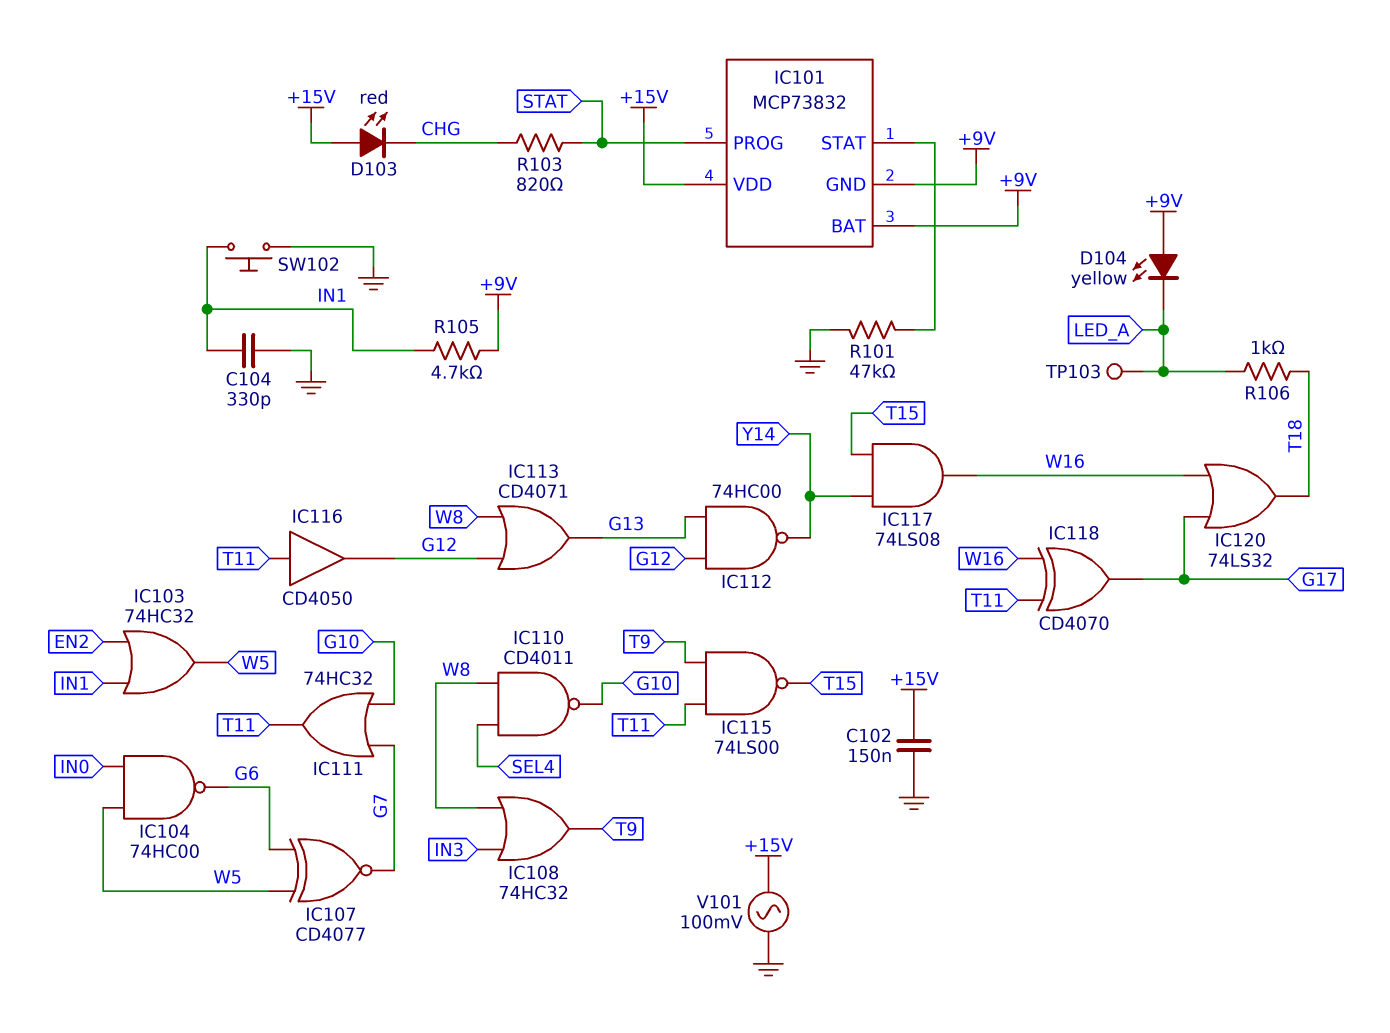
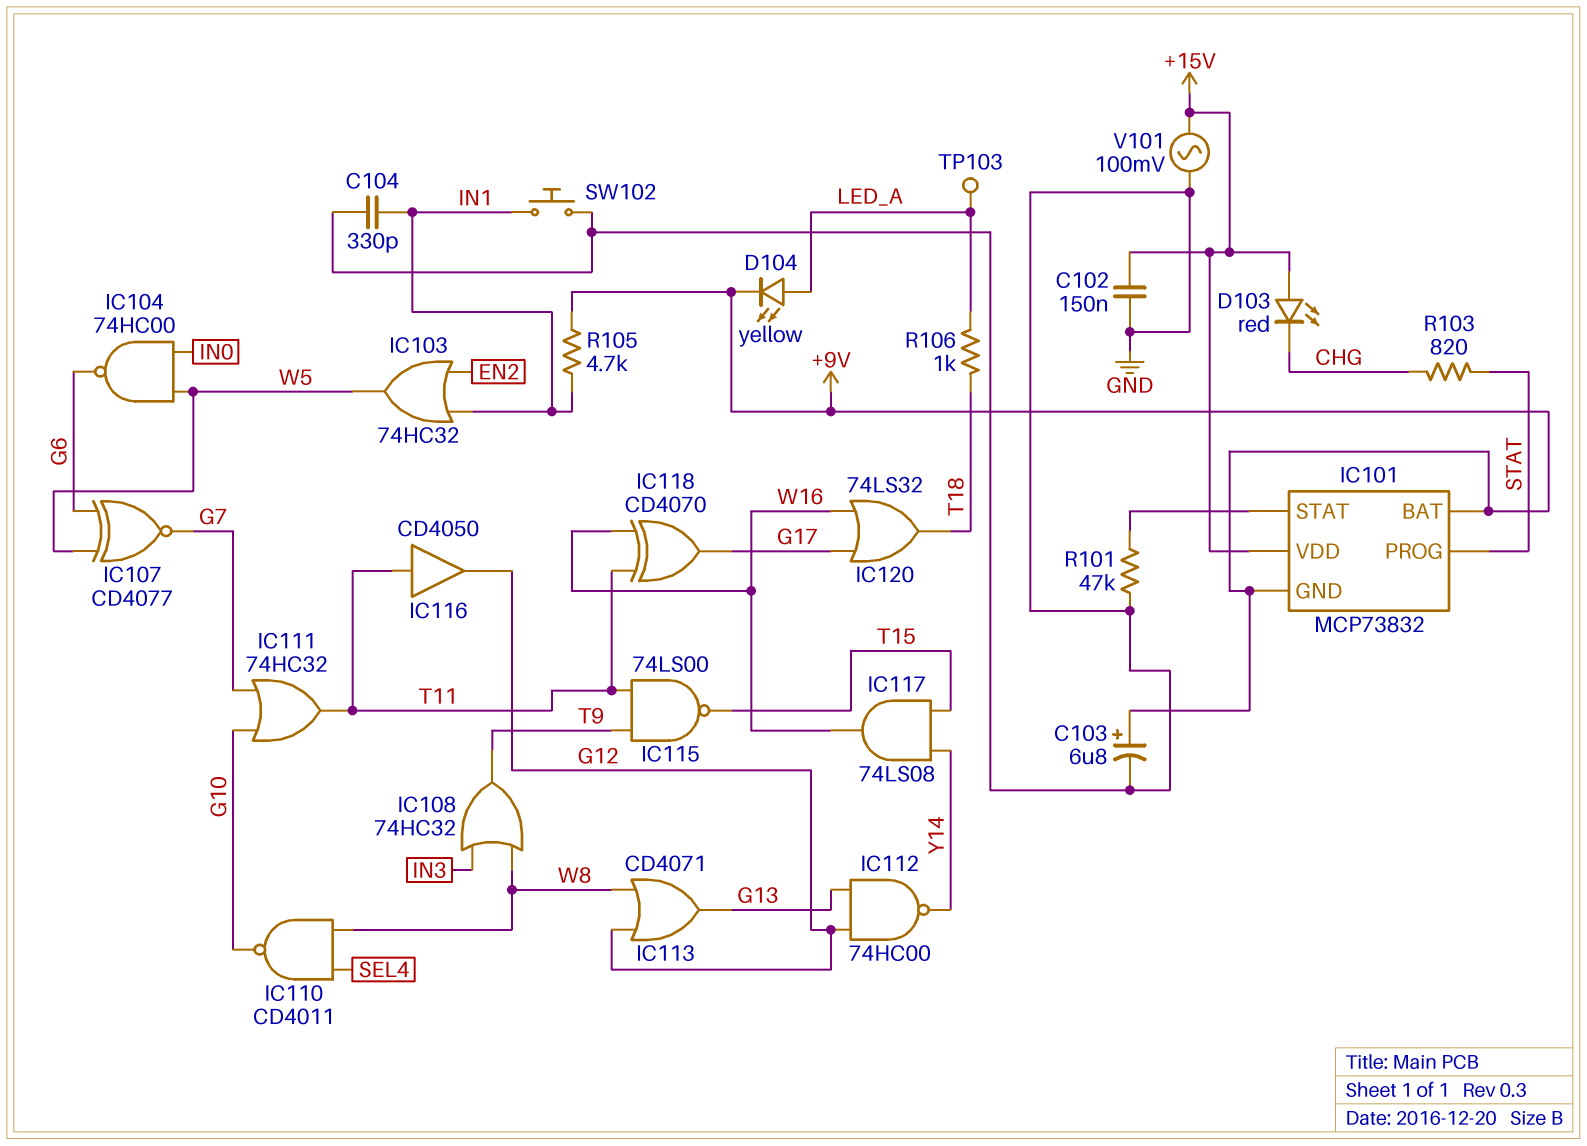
C103: none -> 6.8uF (plus +9V, minus GND)
D104: LED yellow (A +9V, K LED_A) -> LED yellow (A LED_A, K +9V)

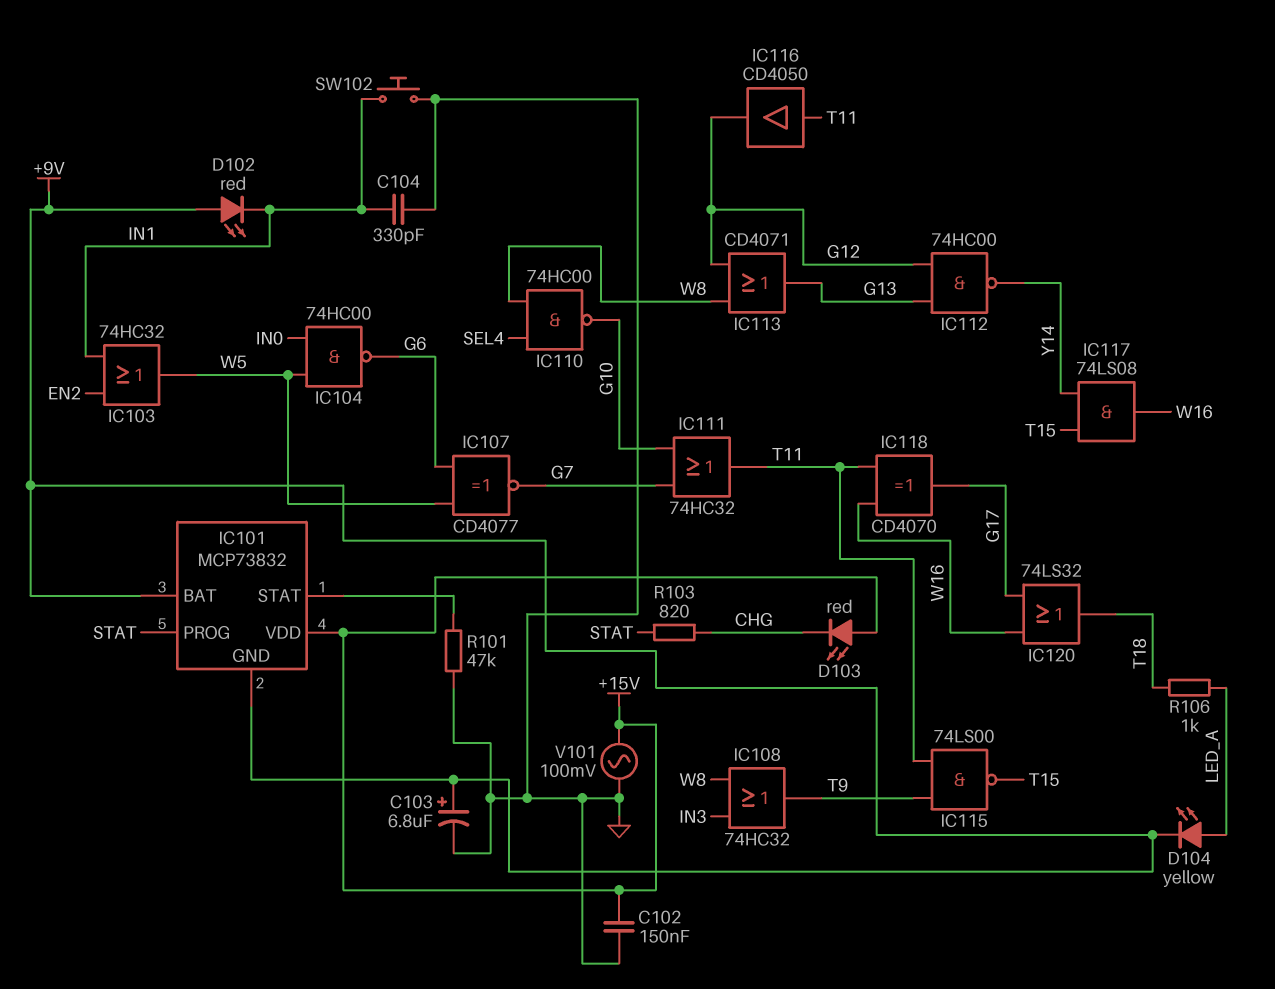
D102: none -> LED red (A +9V, K IN1)
IC110: NAND CD4011 (in SEL4, in W8, out G10) -> NAND 74HC00 (in SEL4, in W8, out G10)
R105: 4.7k (+9V, IN1) -> none
TP103: test point (LED_A) -> none

